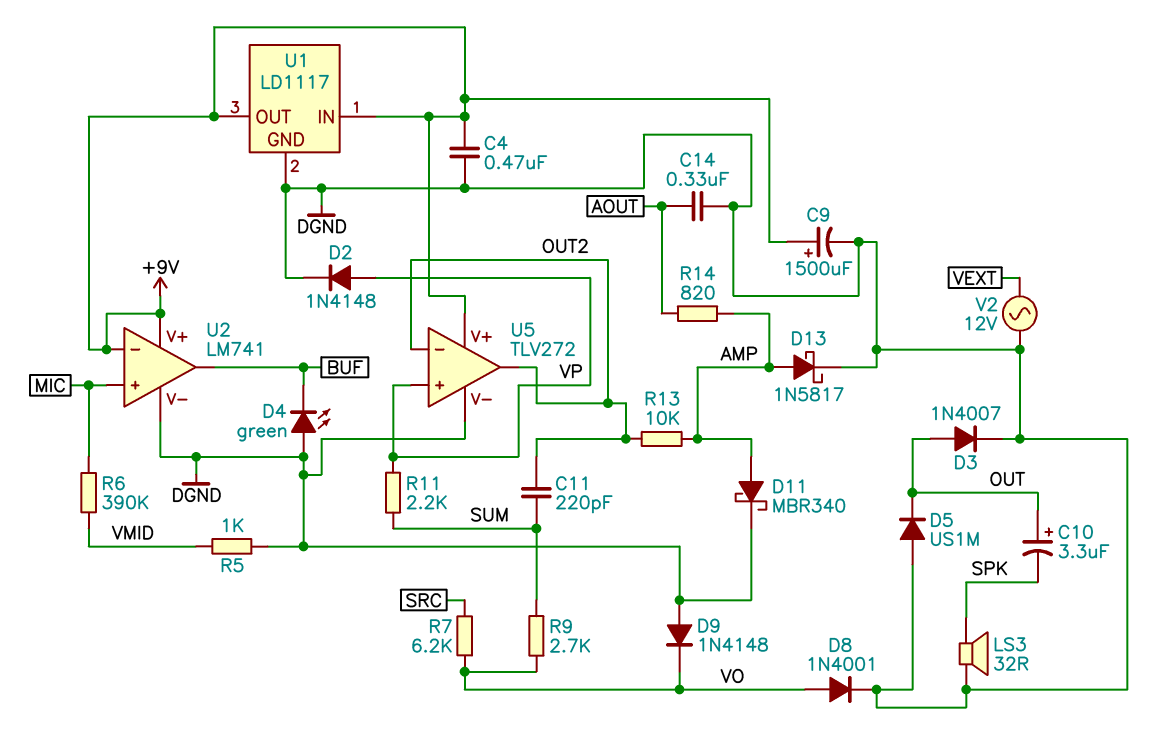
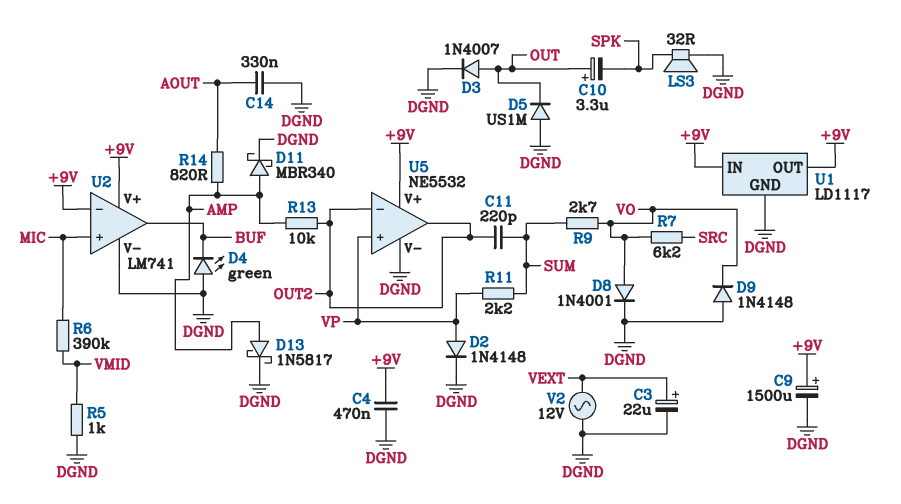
C3: none -> 22uF (plus VEXT, minus DGND)
U5: TLV272 -> NE5532

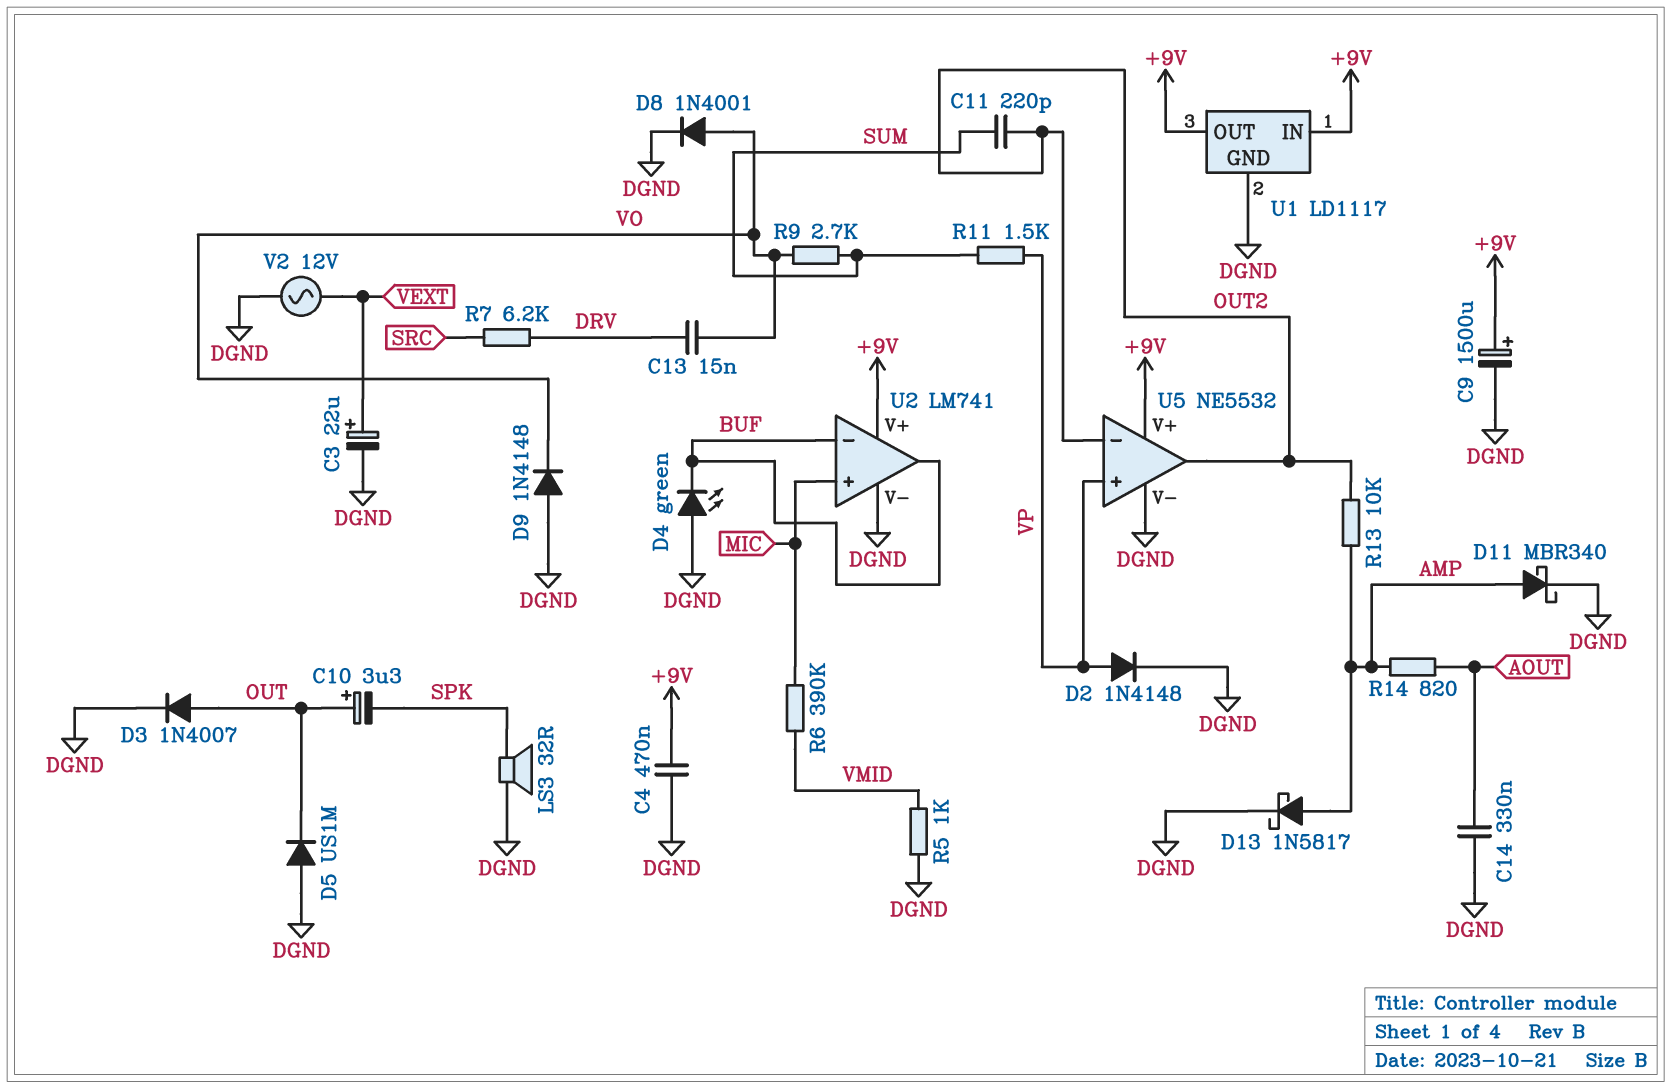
C13: none -> 15nF (DRV, VO)
R7: 6.2k (SRC, VO) -> 6.2k (DRV, SRC)
R11: 2.2k (SUM, VP) -> 1.5k (SUM, VP)
U2 pin in-: +9V -> BUF

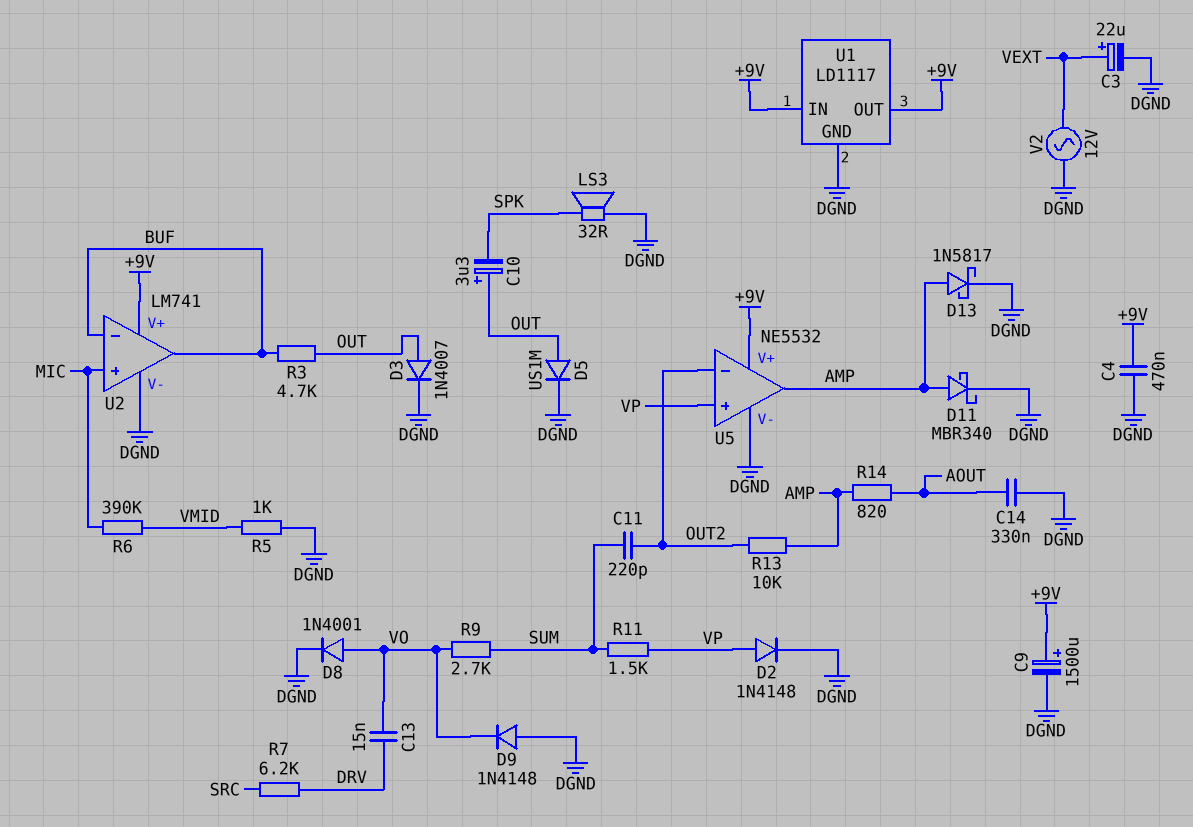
D4: LED green (A DGND, K BUF) -> none
D5: diode US1M (A DGND, K OUT) -> diode US1M (A OUT, K DGND)
R3: none -> 4.7k (BUF, OUT)
U5 pin out: OUT2 -> AMP

